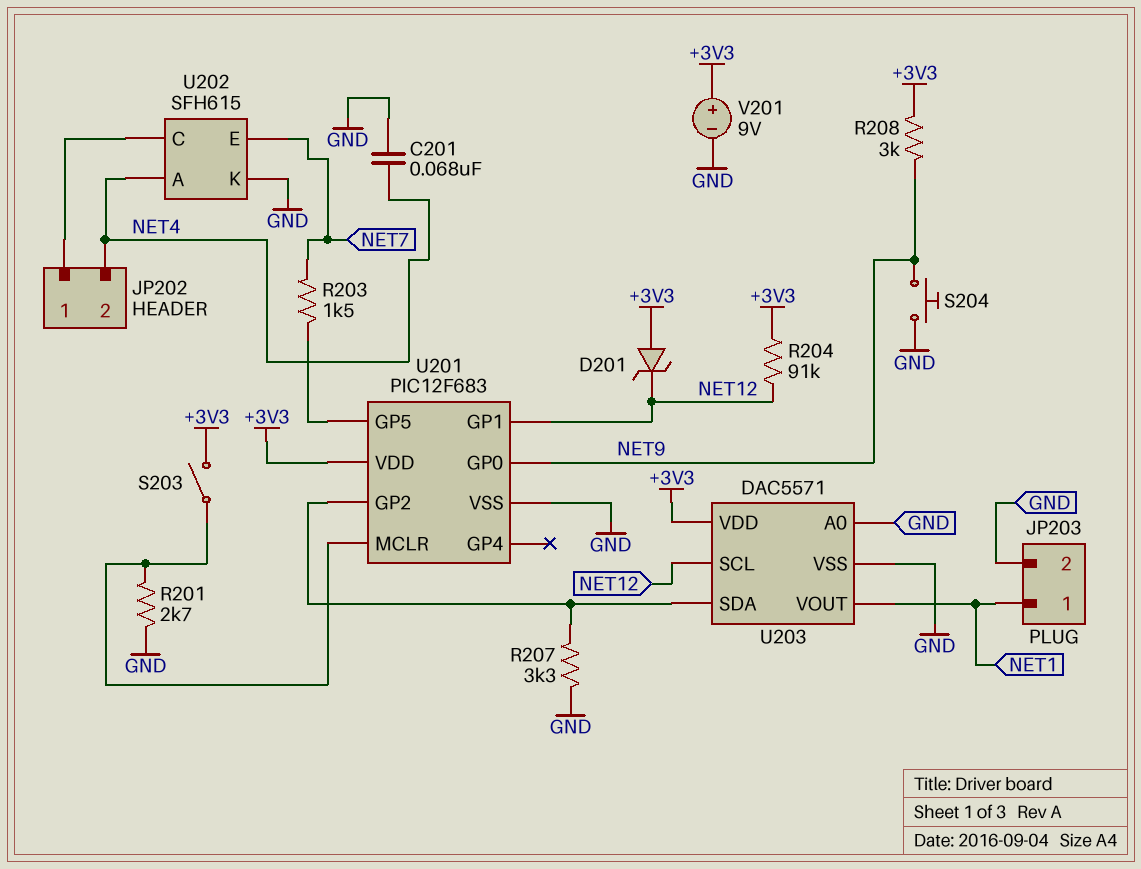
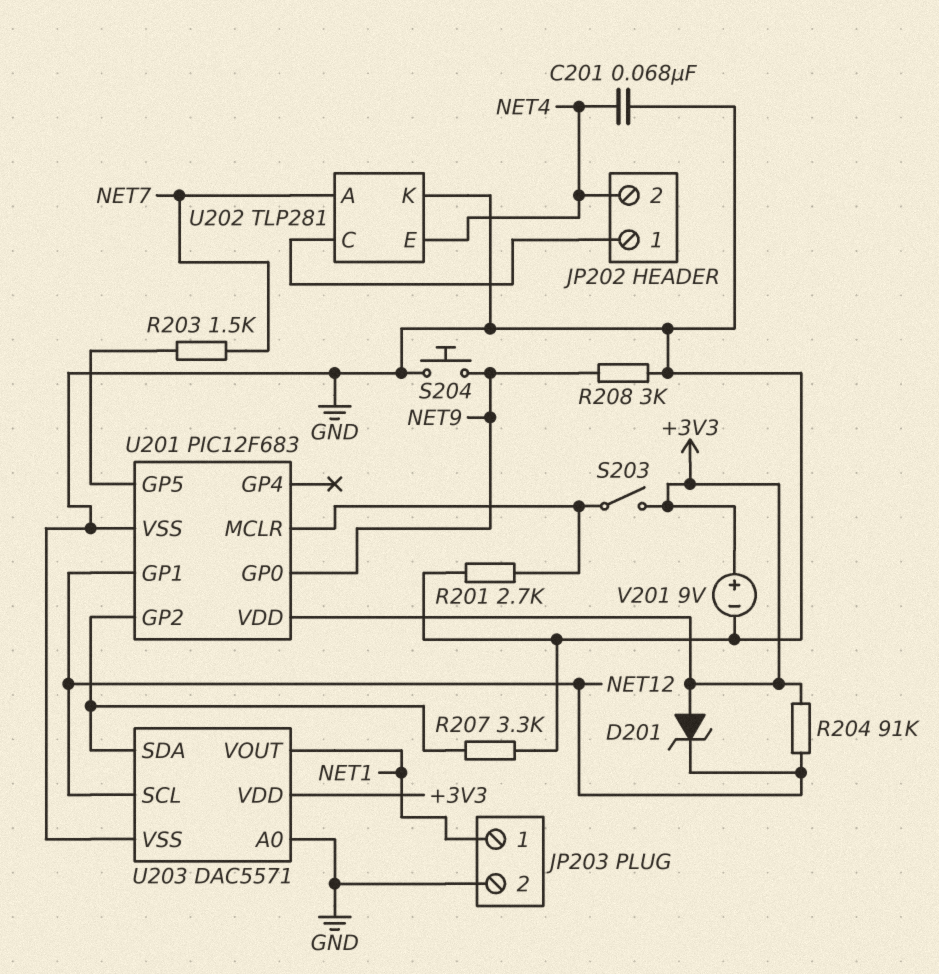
R208: 3k (+3V3, NET9) -> 3k (GND, NET9)
U202: SFH615 -> TLP281
U202 pin A: NET4 -> NET7
U202 pin E: NET7 -> NET4

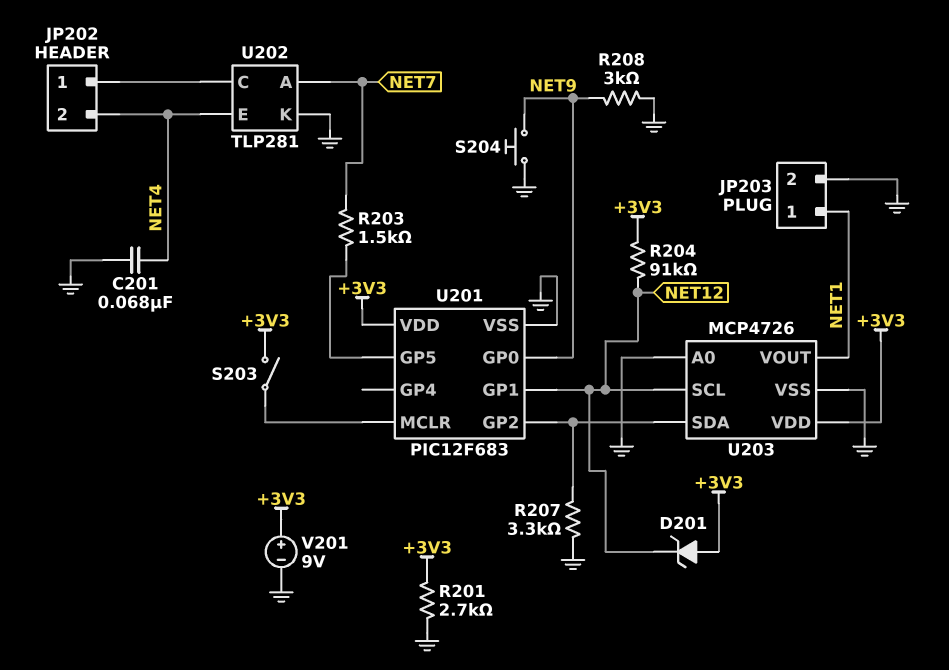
R201: 2.7k (GND, U201/MCLR) -> 2.7k (+3V3, GND)
U203: DAC5571 -> MCP4726

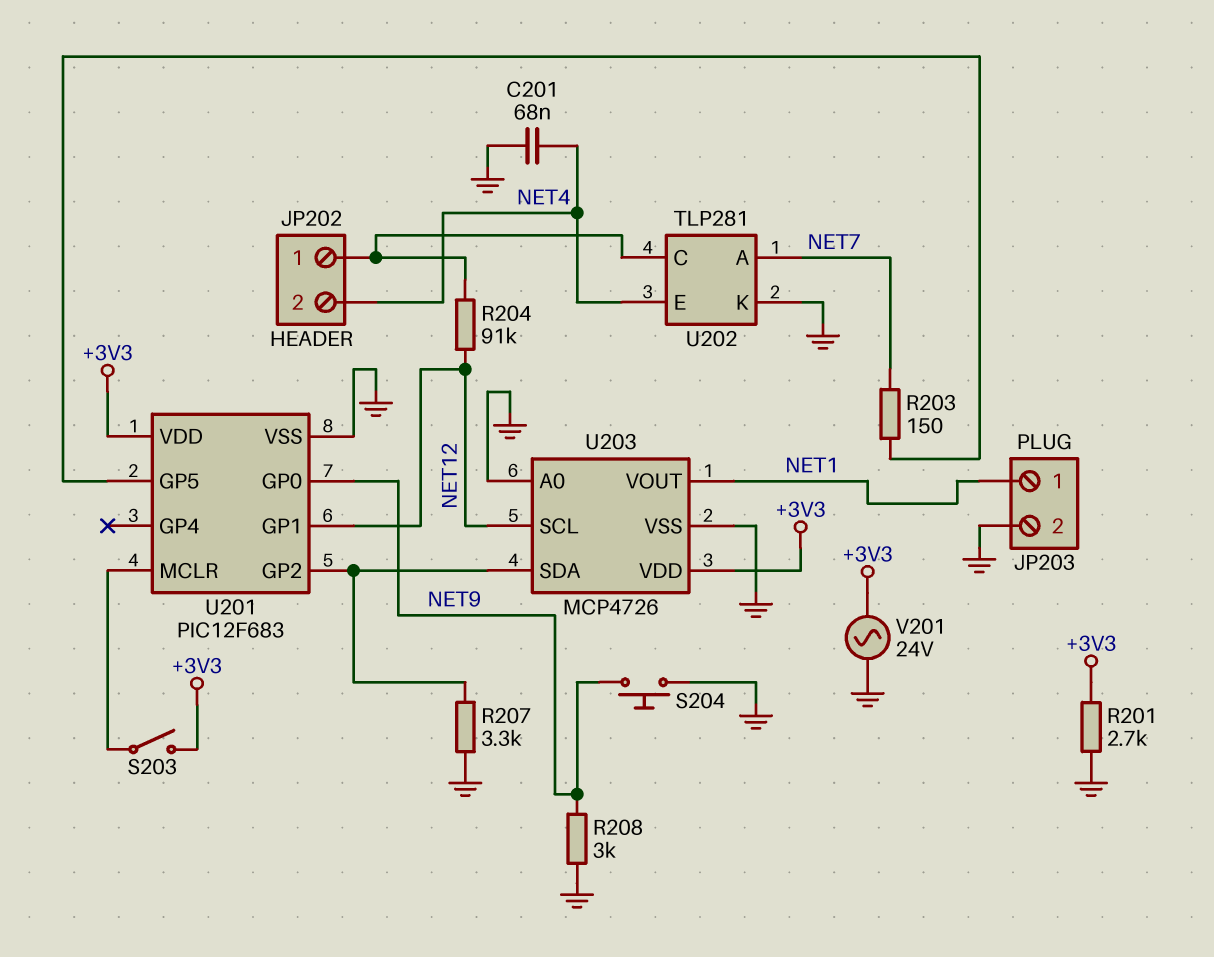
D201: zener (A +3V3, K NET12) -> none
R203: 1.5k (NET7, U201/GP5) -> 150 (NET7, U201/GP5)
R204: 91k (+3V3, NET12) -> 91k (JP202/1, NET12)
V201: 9V (plus +3V3, minus GND) -> AC 24V (+3V3, GND)

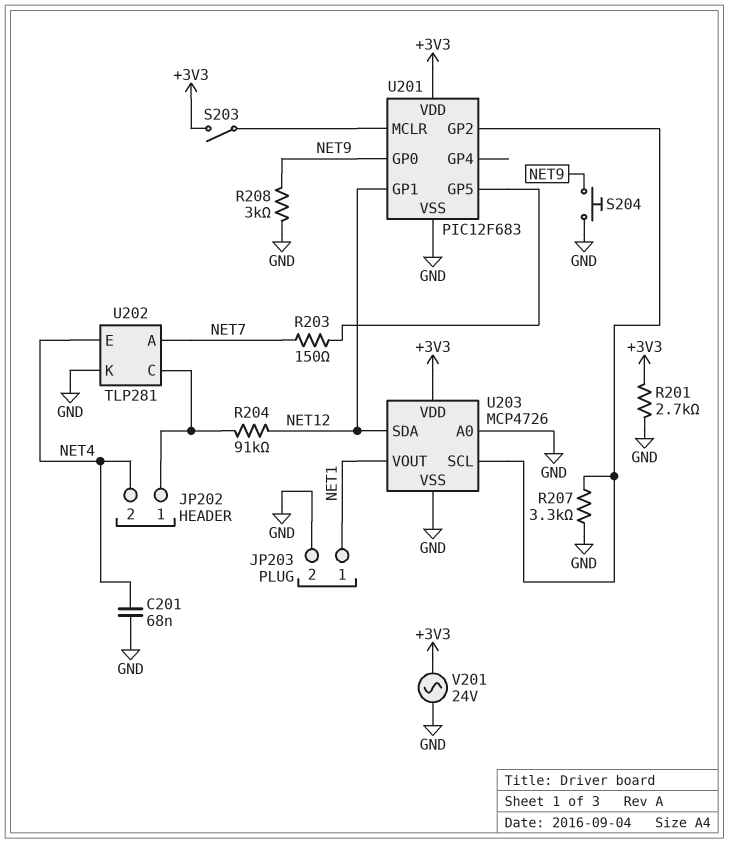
U203 pin SCL: NET12 -> U201/GP2
U203 pin SDA: U201/GP2 -> NET12

